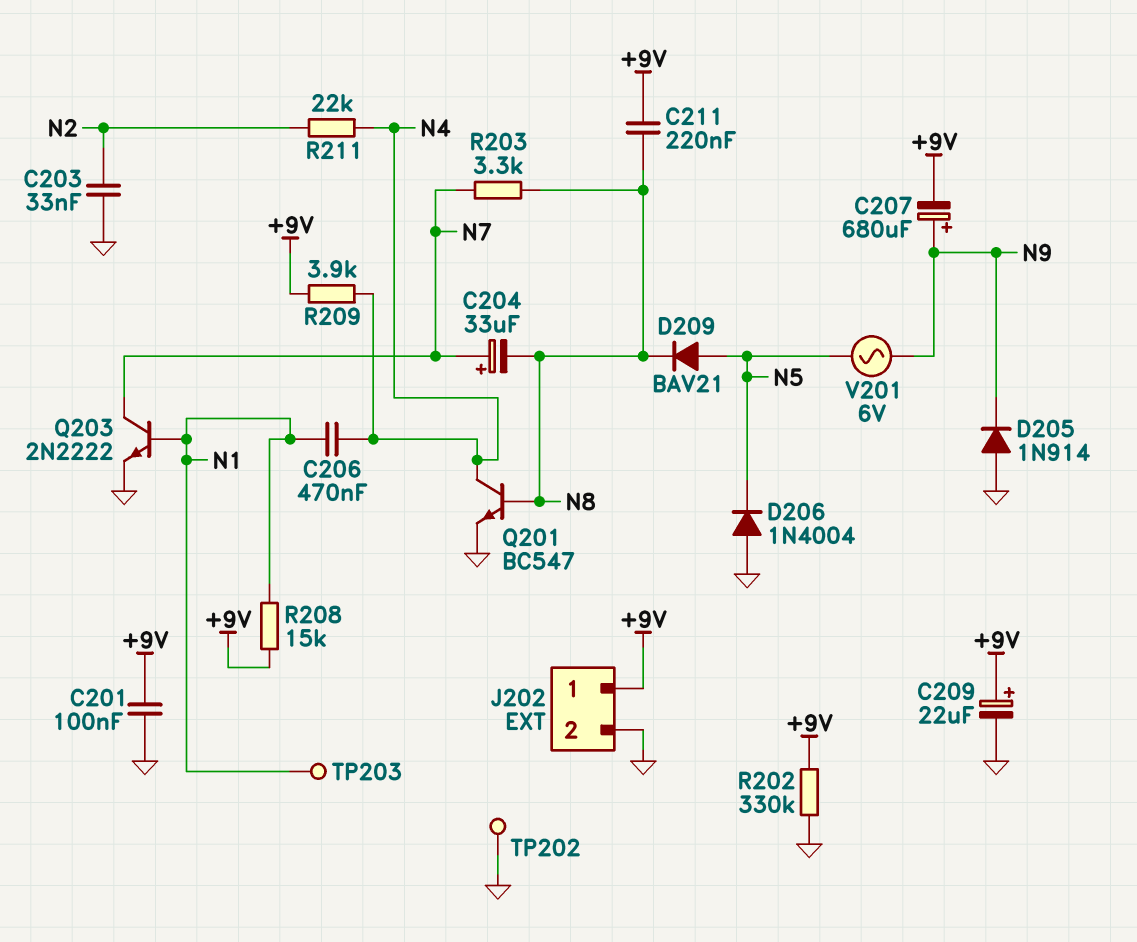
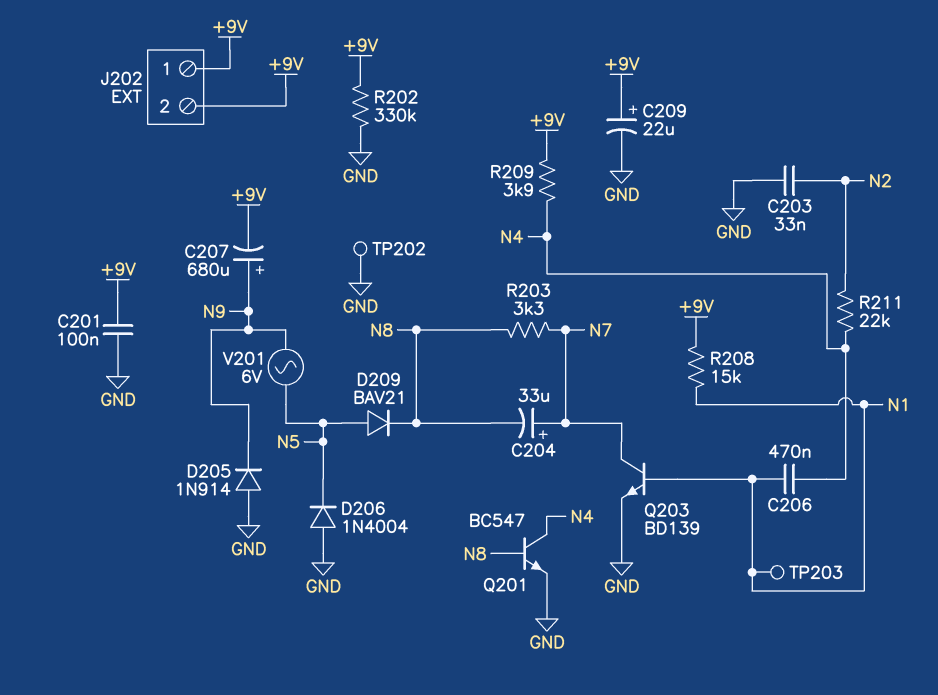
C211: 220nF (+9V, N8) -> none
J202 pin 2: GND -> +9V
Q203: NPN 2N2222 (B N1, C N7, E GND) -> NPN BD139 (B N1, C N7, E GND)

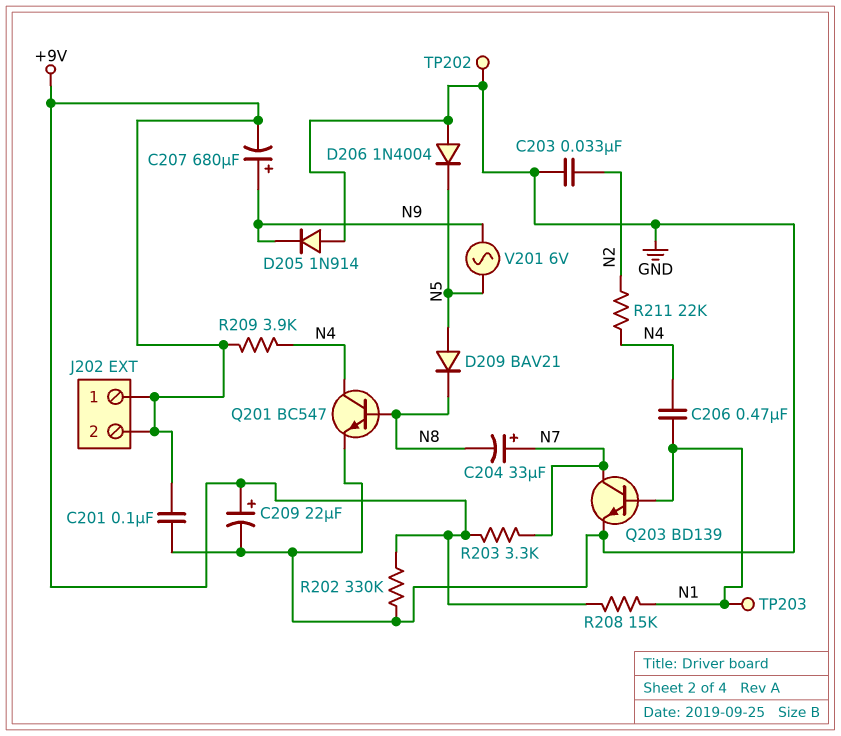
R203: 3.3k (N7, N8) -> 3.3k (+9V, N7)

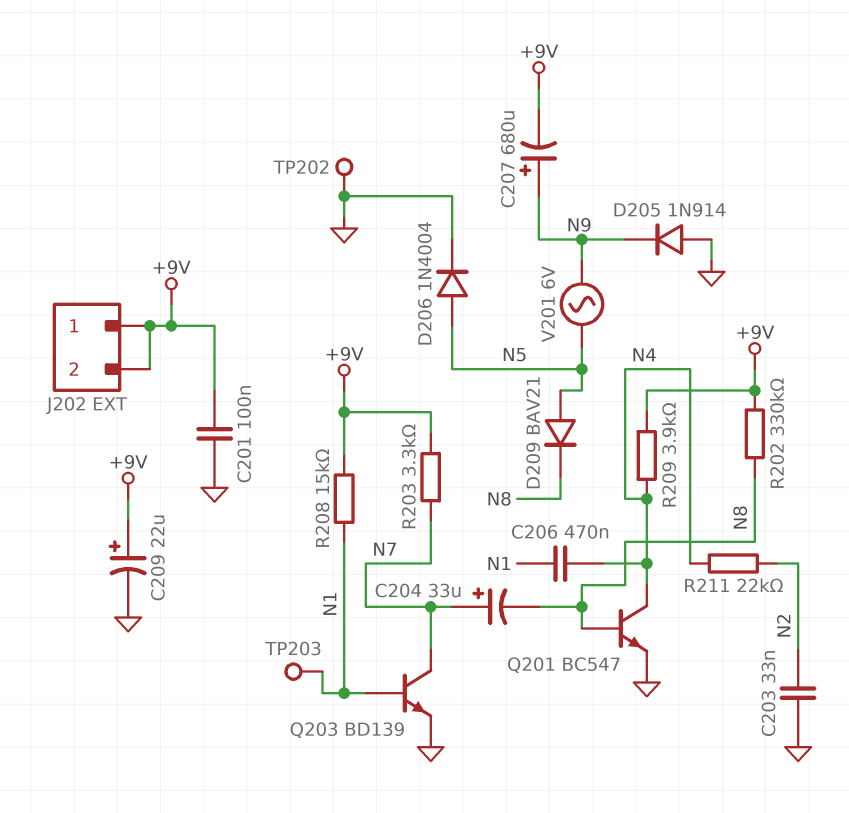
D206: diode 1N4004 (A GND, K N5) -> diode 1N4004 (A N5, K GND)
R202: 330k (+9V, GND) -> 330k (+9V, N8)

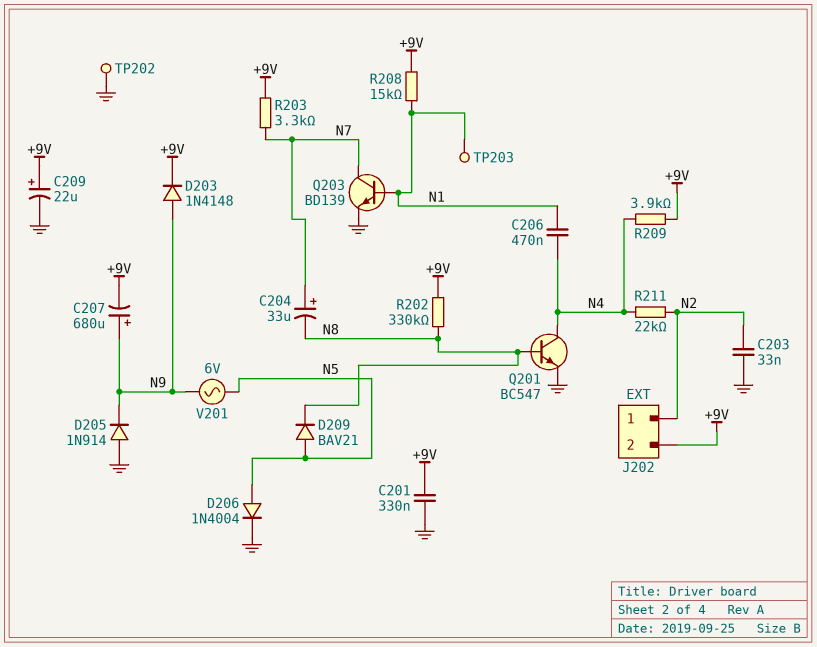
C201: 100nF (+9V, GND) -> 330nF (+9V, GND)
D203: none -> diode 1N4148 (A N9, K +9V)
J202 pin 1: +9V -> N2

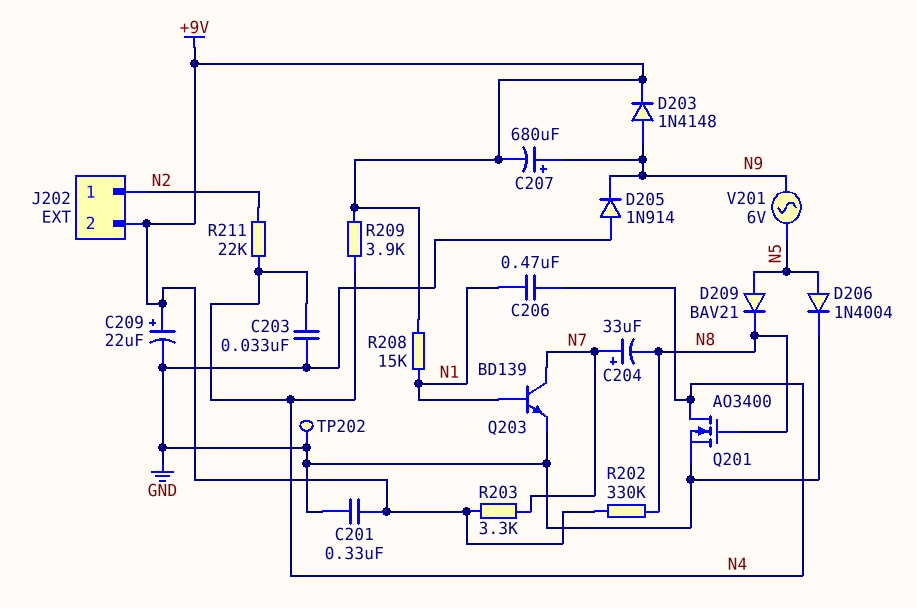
C203: 33nF (GND, N2) -> 33nF (GND, N4)
Q201: NPN BC547 (B N8, C N4, E GND) -> NMOS AO3400 (G N8, D N4, S GND)
TP203: test point (N1) -> none

